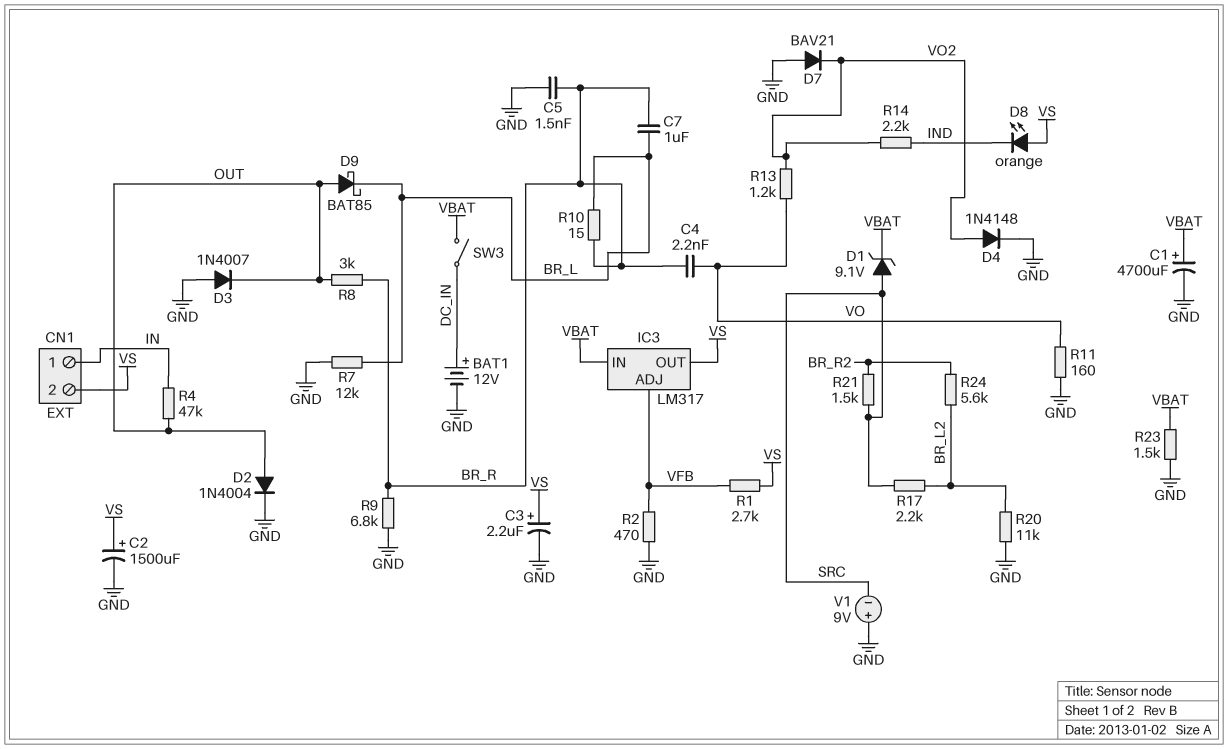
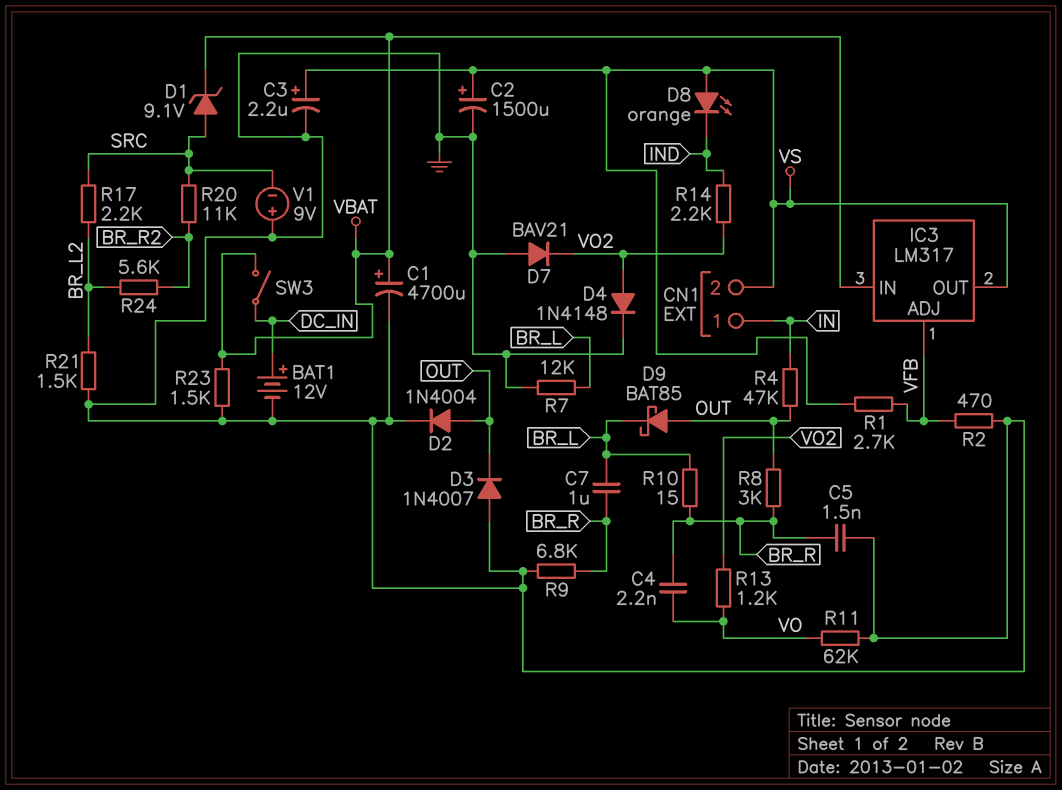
R11: 160 (GND, VO) -> 62k (GND, VO)
R20: 11k (BR_L2, GND) -> 11k (BR_R2, SRC)
R21: 1.5k (BR_R2, SRC) -> 1.5k (BR_L2, GND)

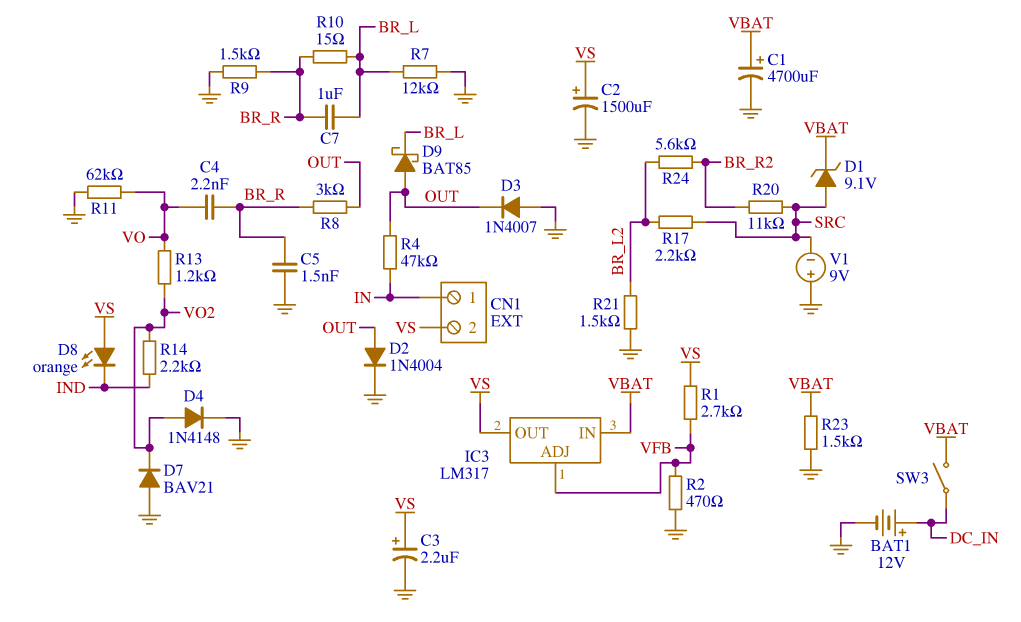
R9: 6.8k (BR_R, GND) -> 1.5k (BR_R, GND)

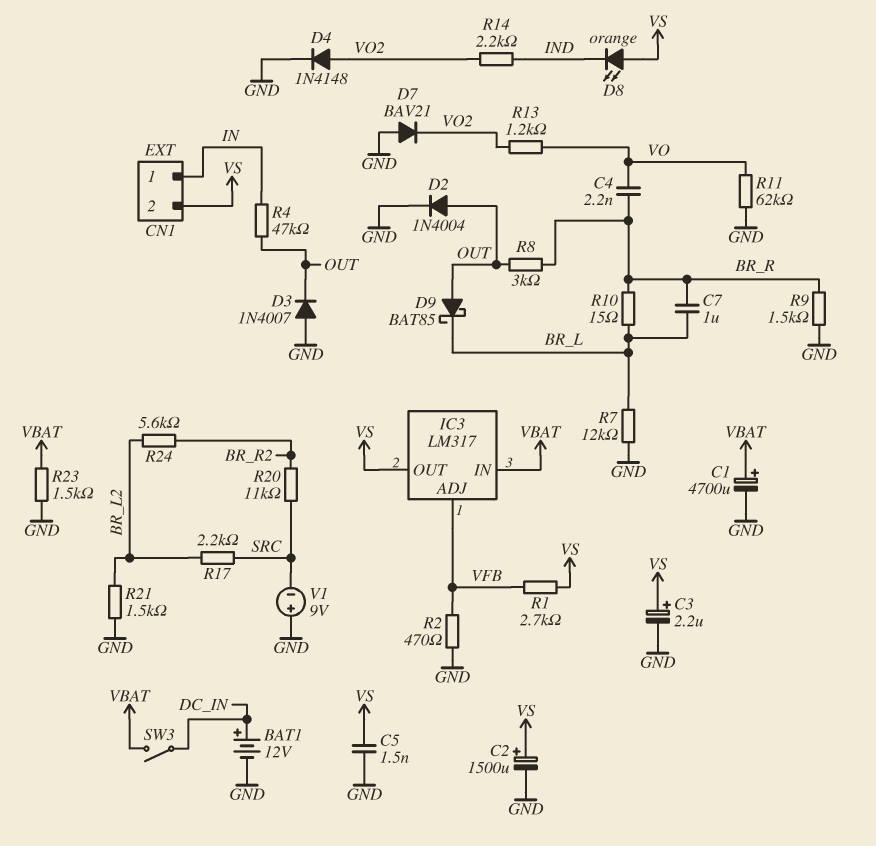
C5: 1.5nF (BR_R, GND) -> 1.5nF (GND, VS)
D1: zener 9.1V (A SRC, K VBAT) -> none

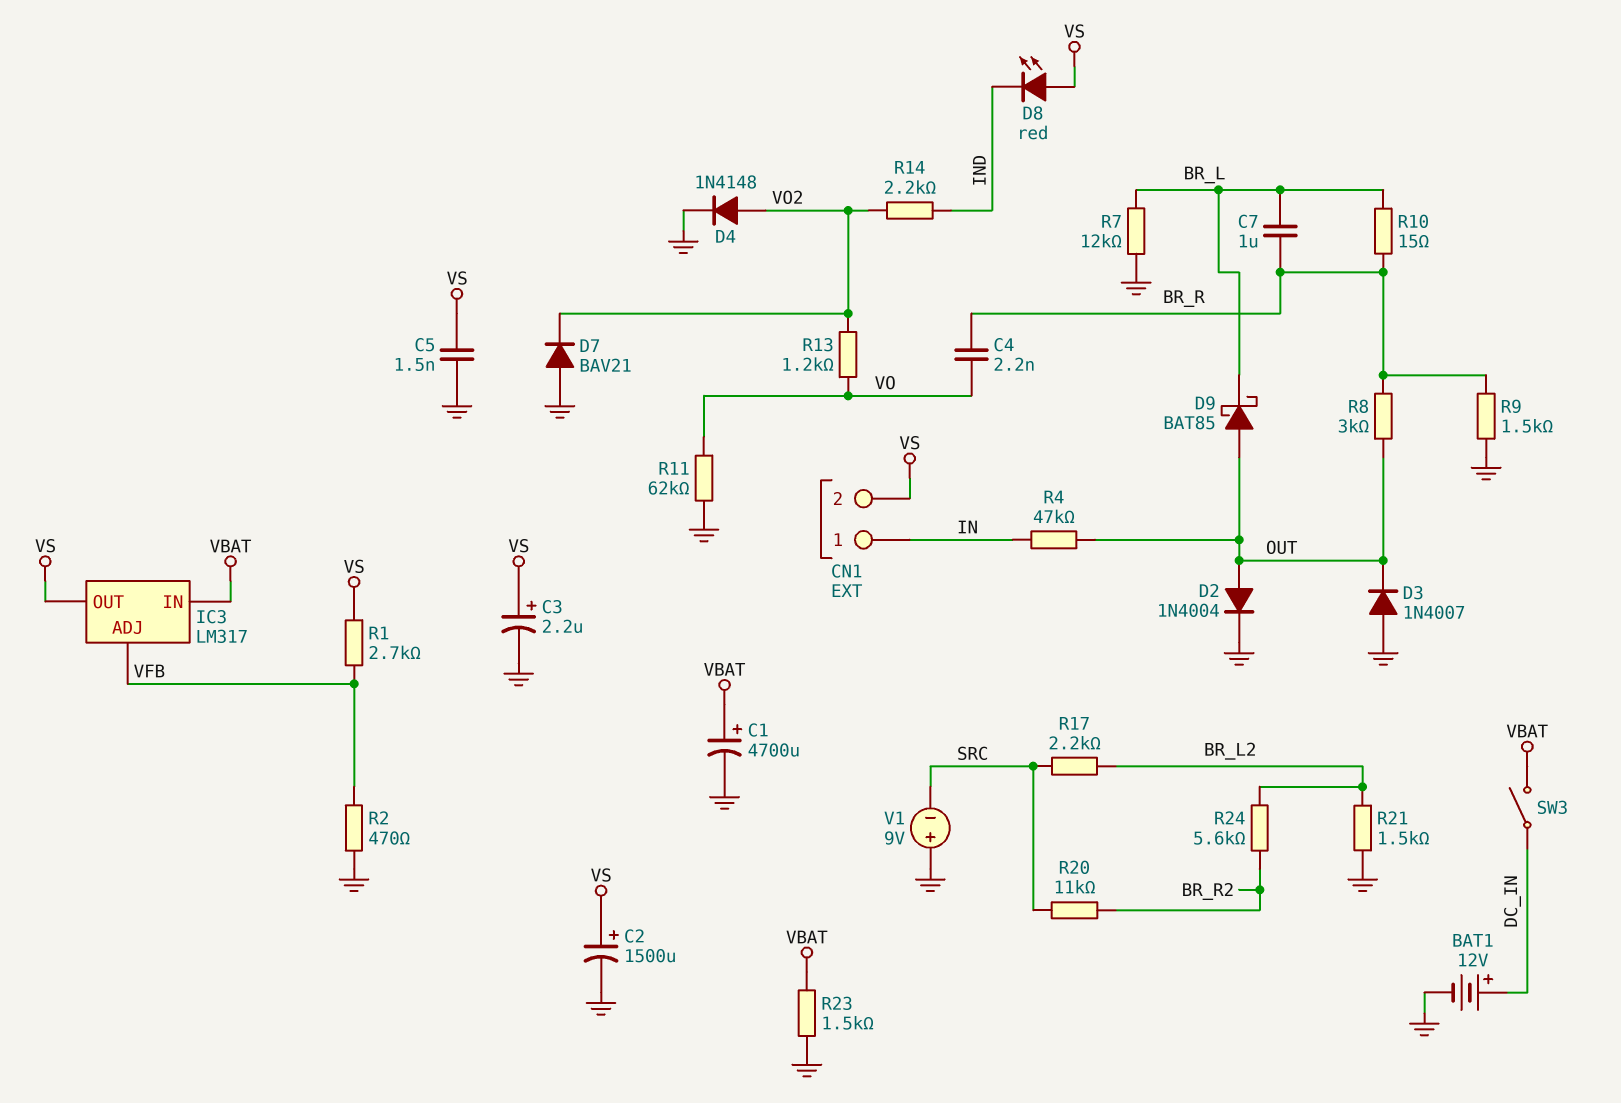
D8: LED orange (A VS, K IND) -> LED red (A VS, K IND)

